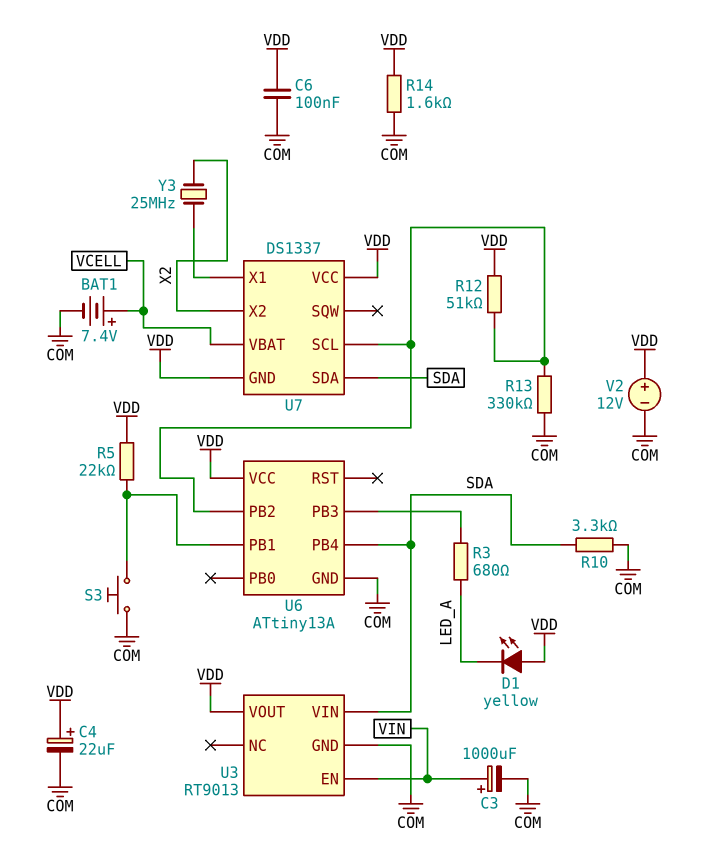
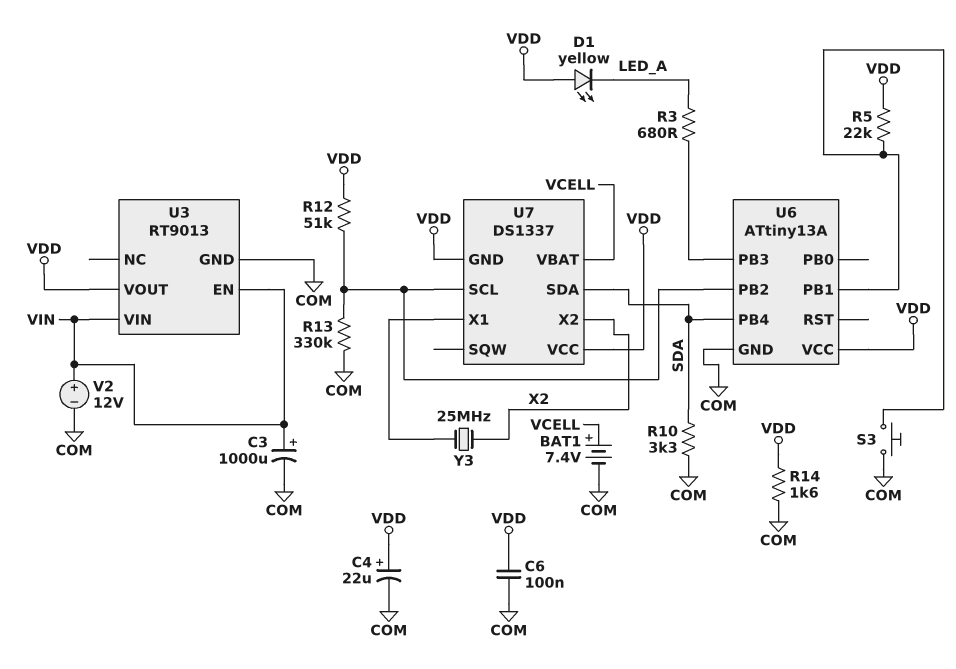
U3 pin VIN: SDA -> VIN
V2: 12V (plus VDD, minus COM) -> 12V (plus VIN, minus COM)

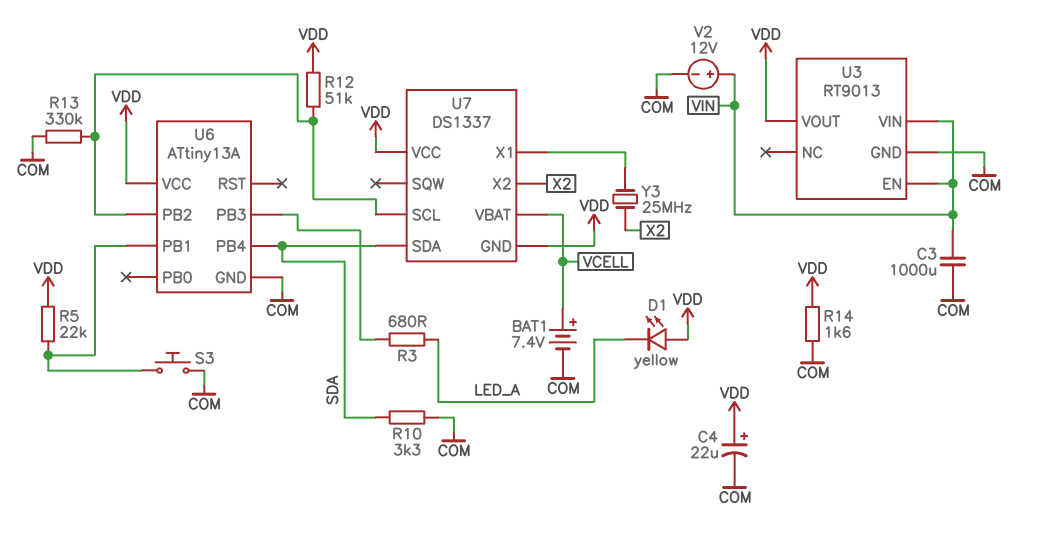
C3: 1000uF (plus VIN, minus COM) -> 1000uF (COM, VIN)
C6: 100nF (COM, VDD) -> none

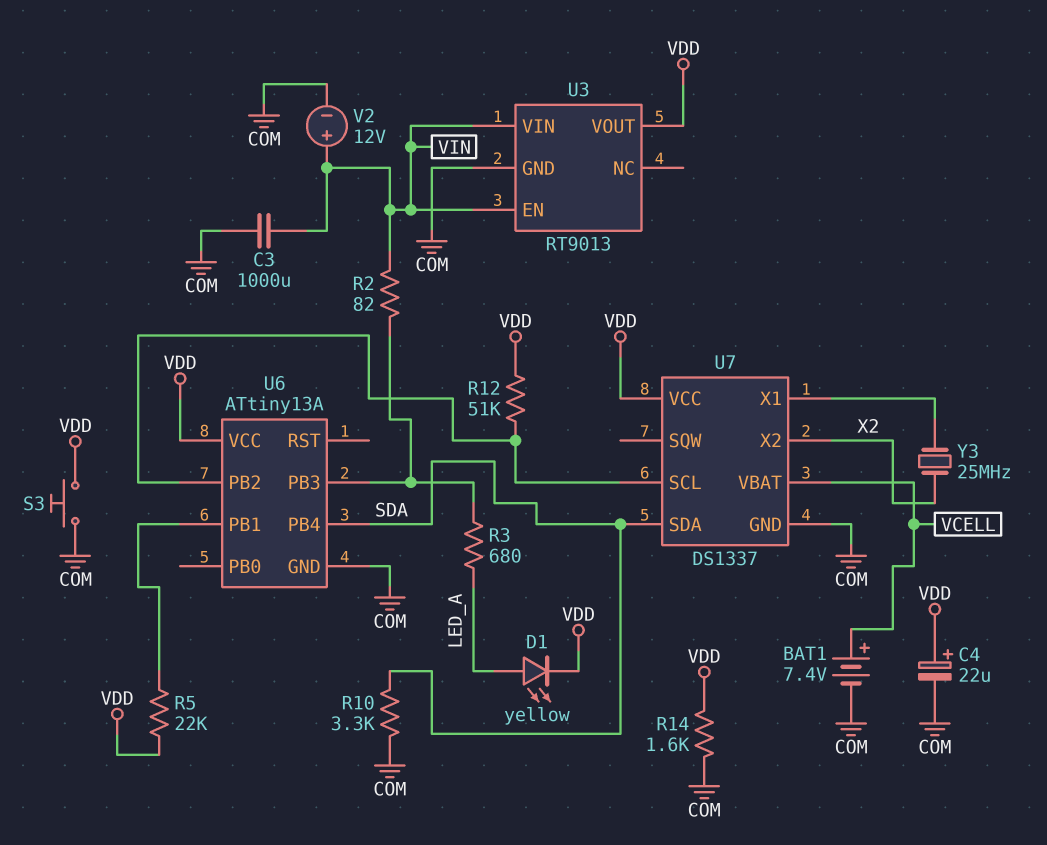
D1: LED yellow (A VDD, K LED_A) -> LED yellow (A LED_A, K VDD)
R2: none -> 82 (U6/PB3, VIN)
R13: 330k (COM, U6/PB2) -> none
S3: button (COM, U6/PB1) -> button (COM, VDD)
U7 pin GND: VDD -> COM

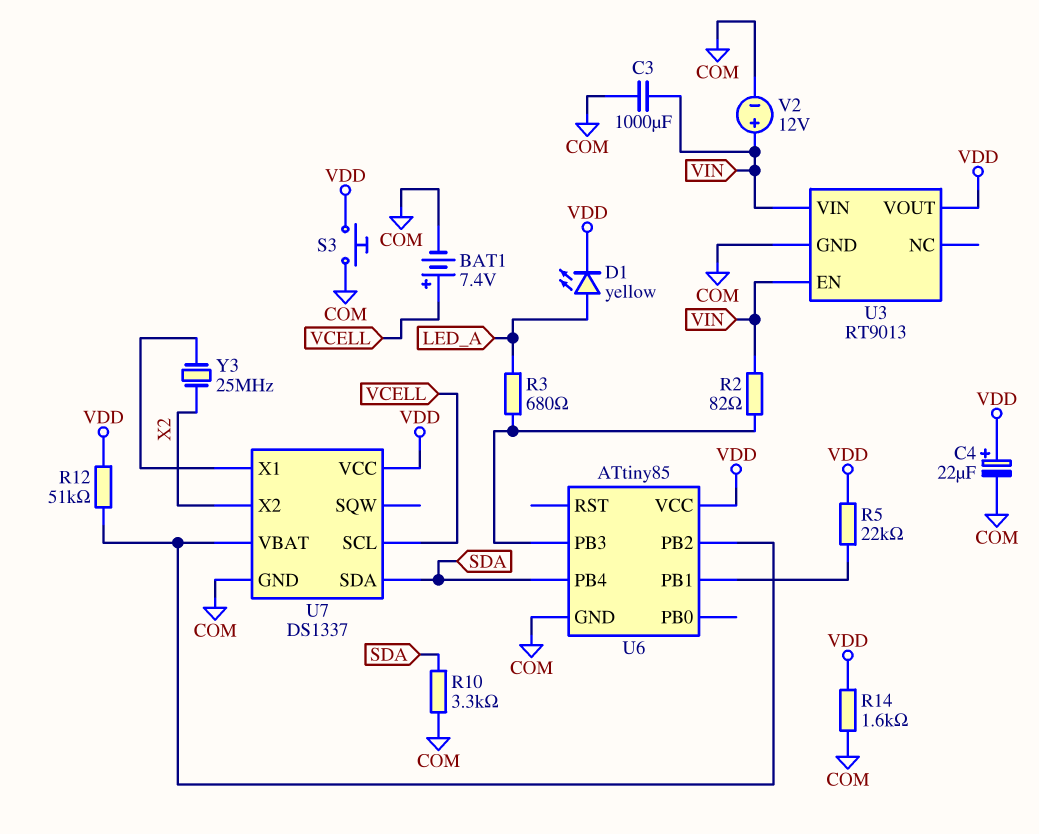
U6: ATtiny13A -> ATtiny85
U7 pin SCL: U6/PB2 -> VCELL
U7 pin VBAT: VCELL -> U6/PB2

